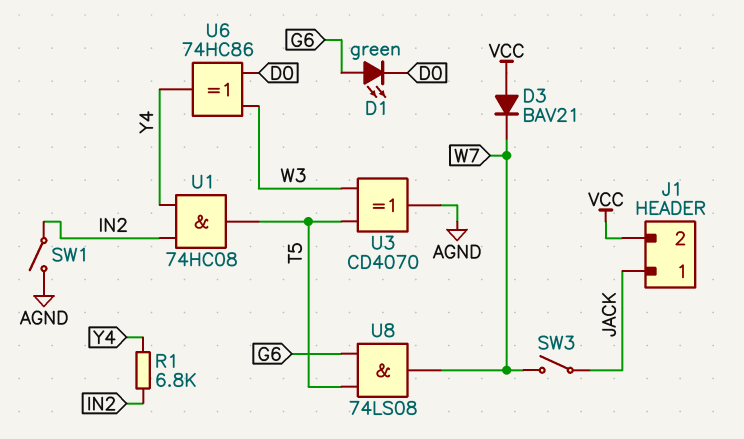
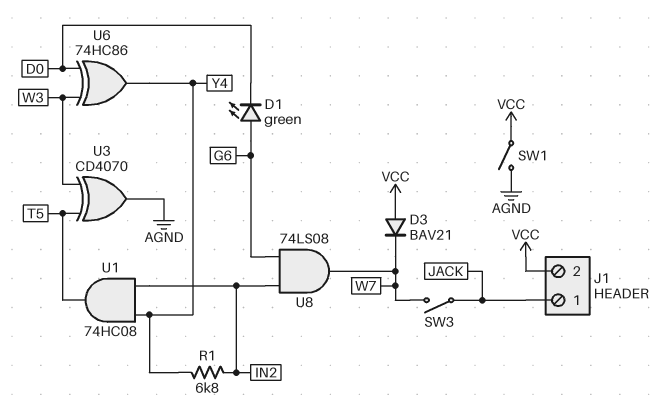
SW1: switch (AGND, IN2) -> switch (AGND, VCC)
U8: AND 74LS08 (in G6, in T5, out W7) -> AND 74LS08 (in G6, in IN2, out W7)

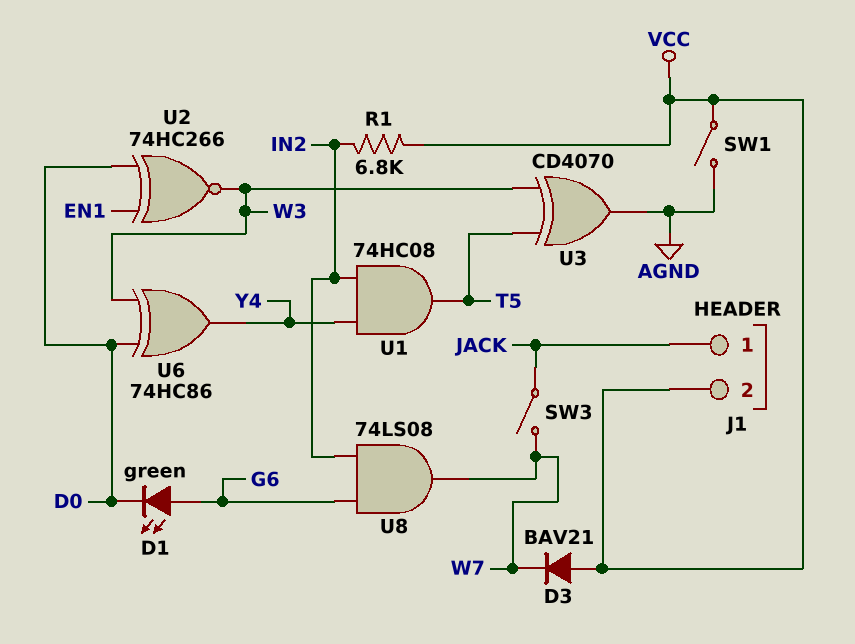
R1: 6.8k (IN2, Y4) -> 6.8k (IN2, VCC)
U2: none -> XNOR 74HC266 (in D0, in EN1, out W3)

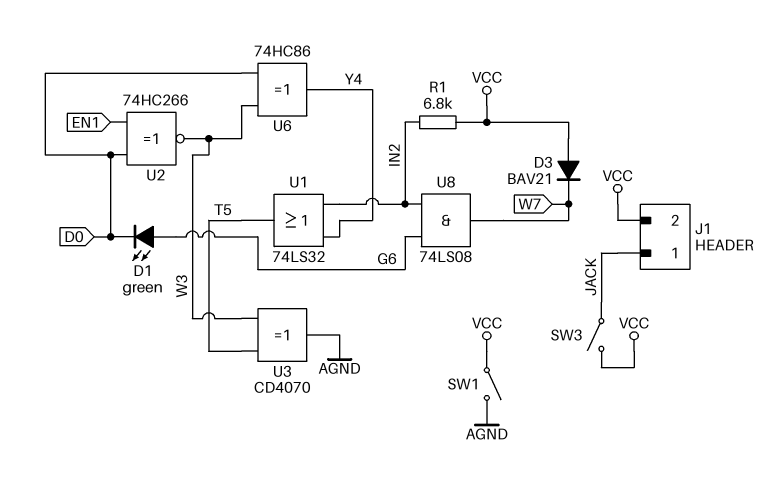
SW3: switch (JACK, W7) -> switch (JACK, VCC)
U1: AND 74HC08 (in IN2, in Y4, out T5) -> OR 74LS32 (in IN2, in Y4, out T5)

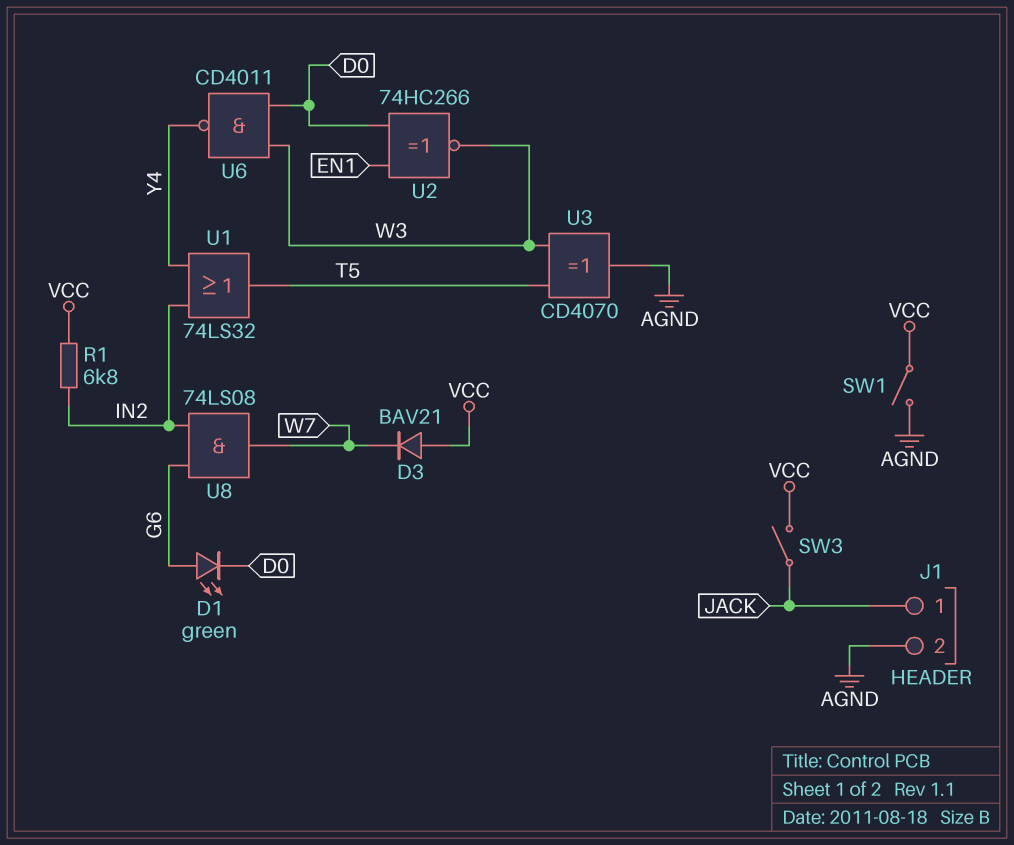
J1 pin 2: VCC -> AGND
U6: XOR 74HC86 (in D0, in W3, out Y4) -> NAND CD4011 (in D0, in W3, out Y4)

